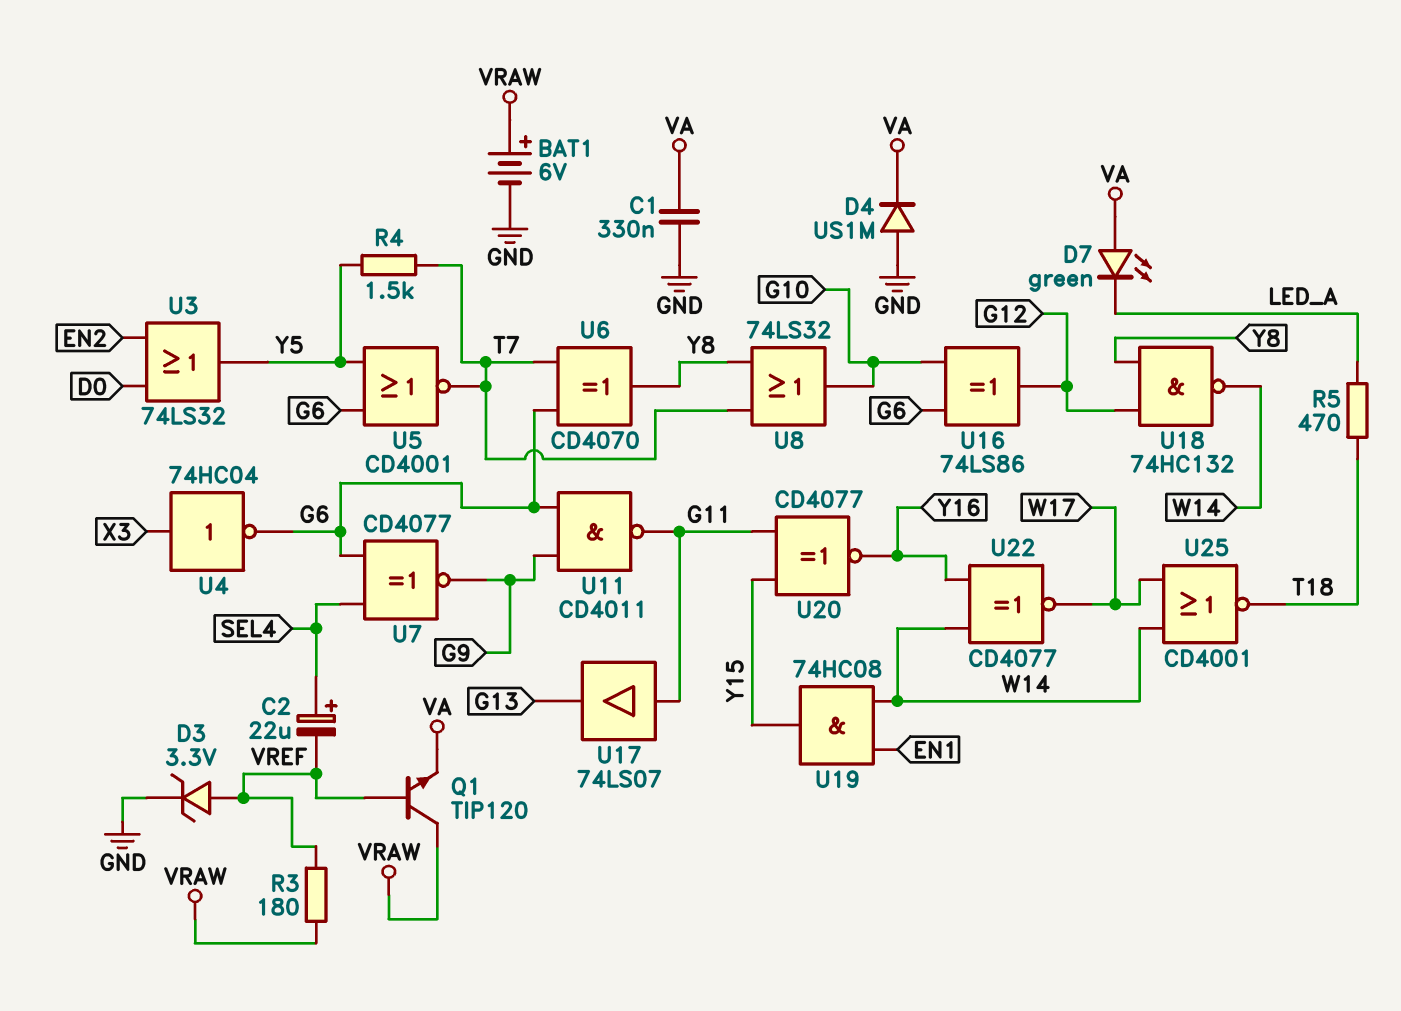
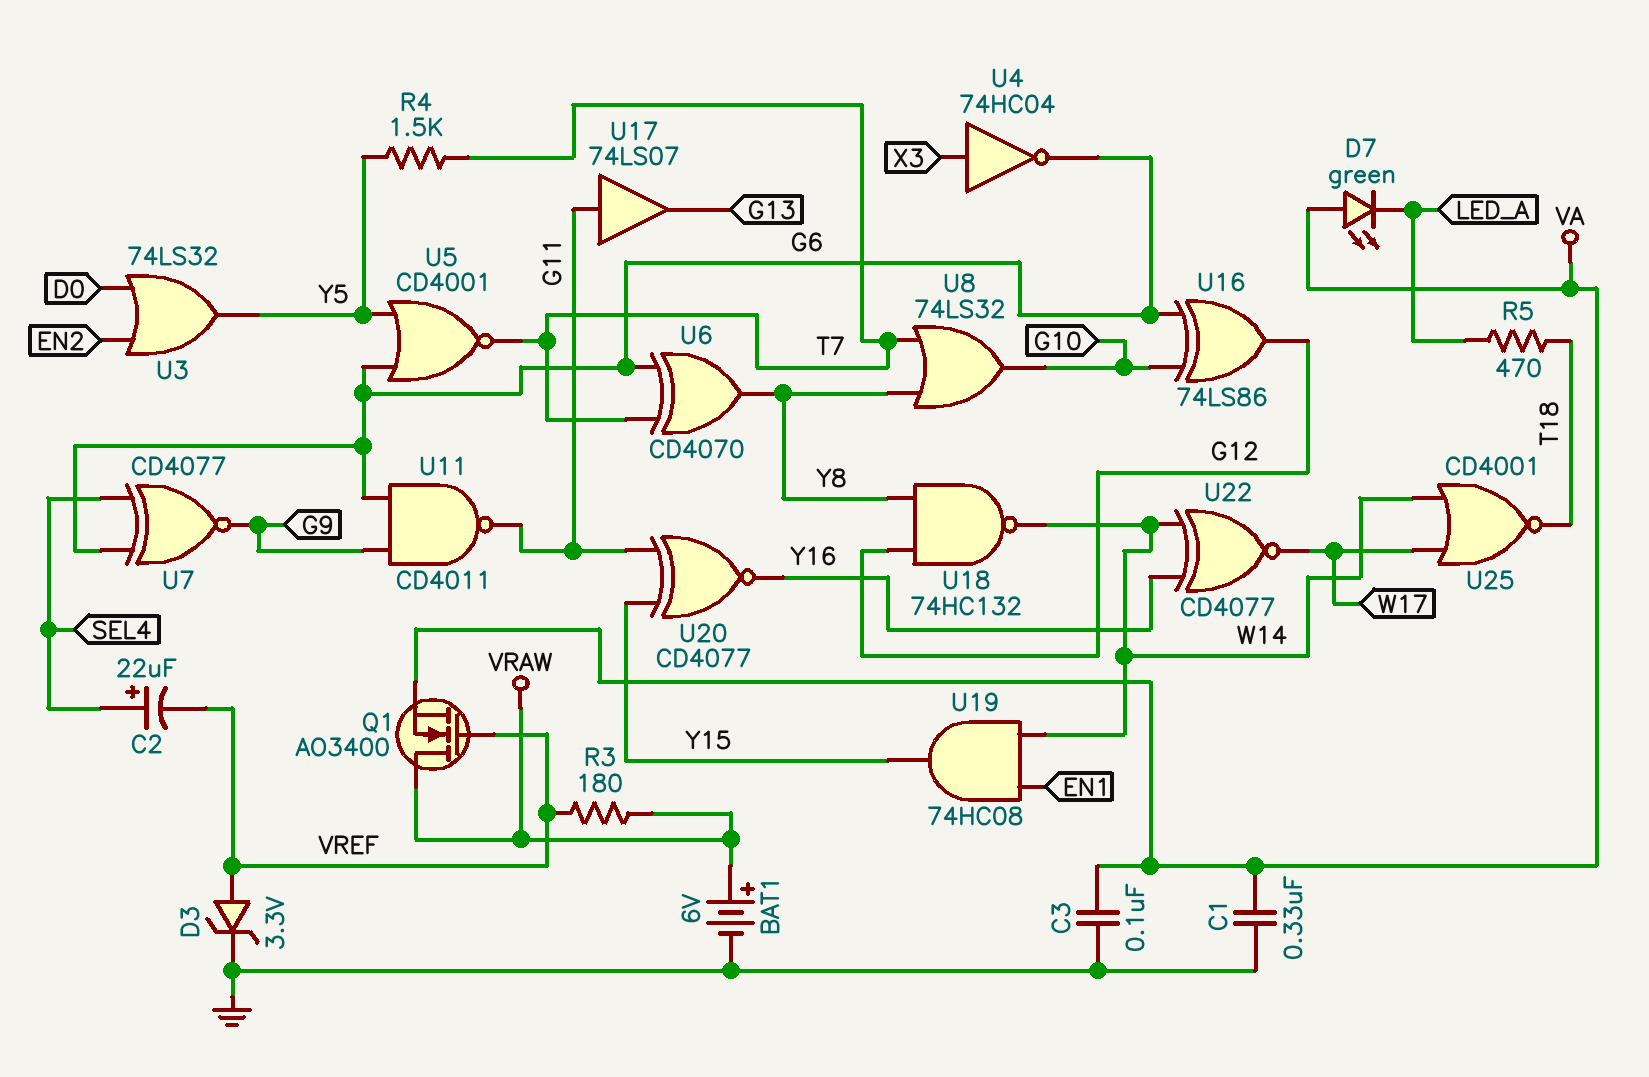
C3: none -> 100nF (GND, VA)
D4: diode US1M (A GND, K VA) -> none
Q1: NPN TIP120 (B VREF, C VRAW, E VA) -> NMOS AO3400 (G VREF, D VRAW, S VA)

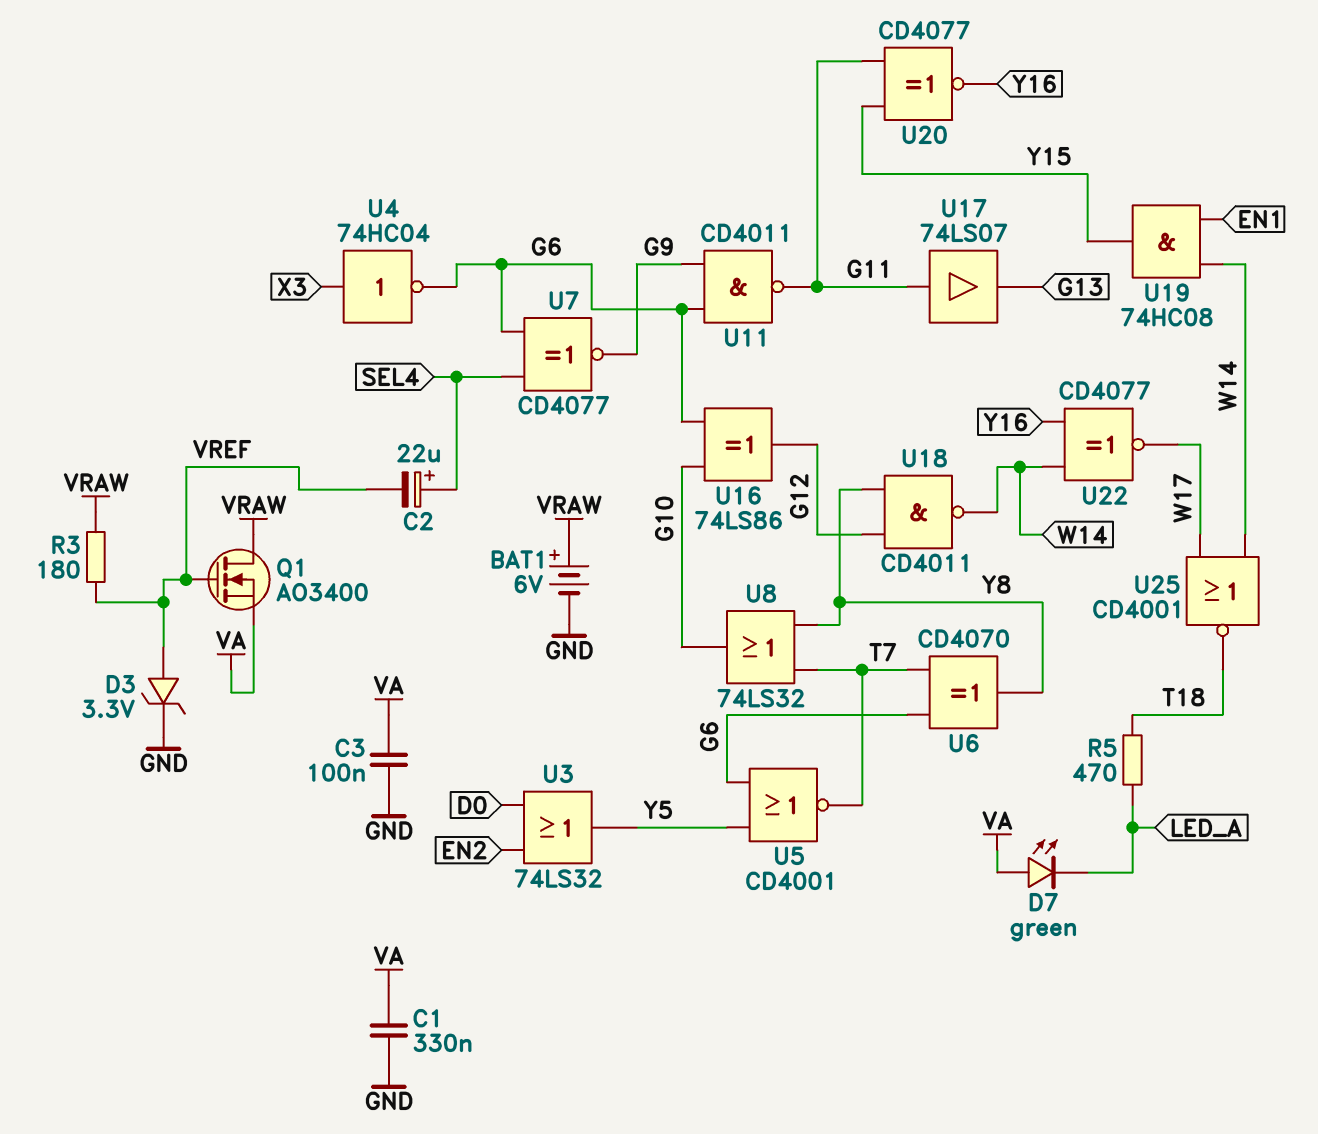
R4: 1.5k (T7, Y5) -> none
U18: NAND 74HC132 (in G12, in Y8, out W14) -> NAND CD4011 (in G12, in Y8, out W14)

